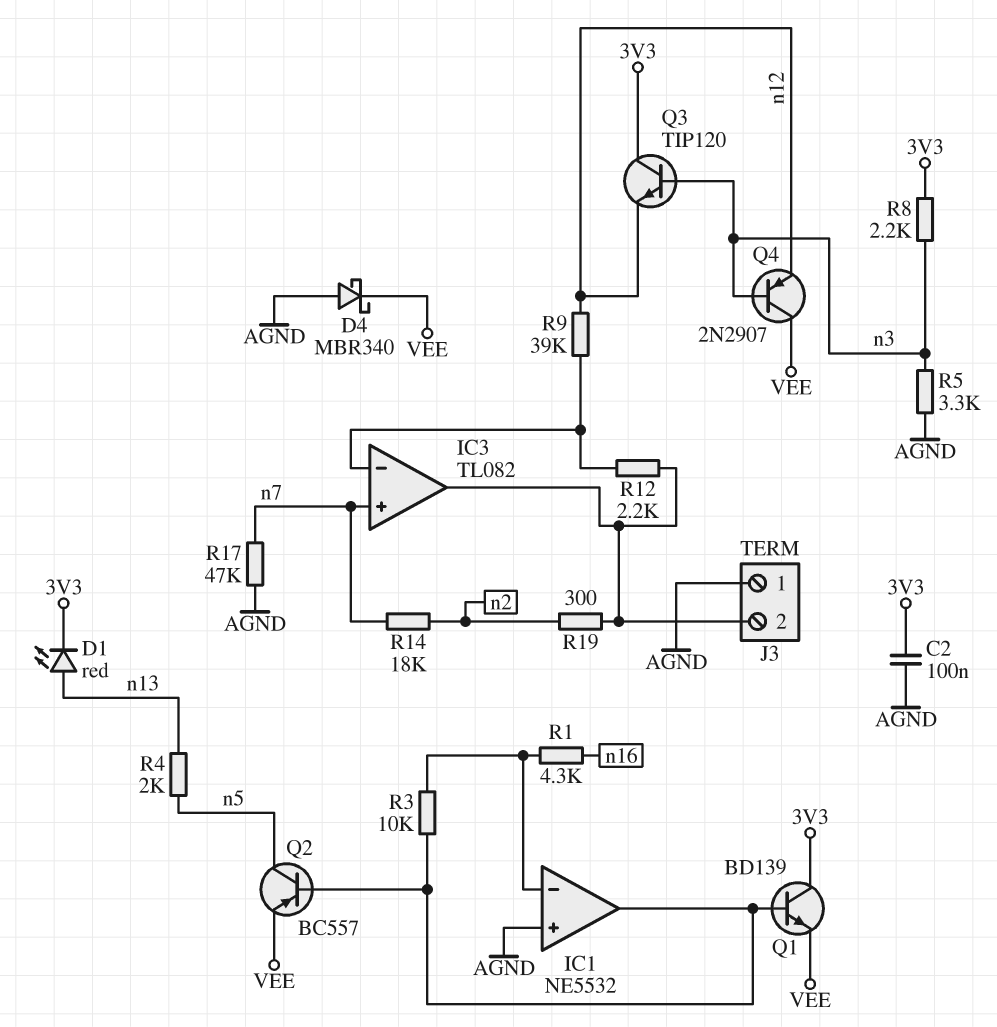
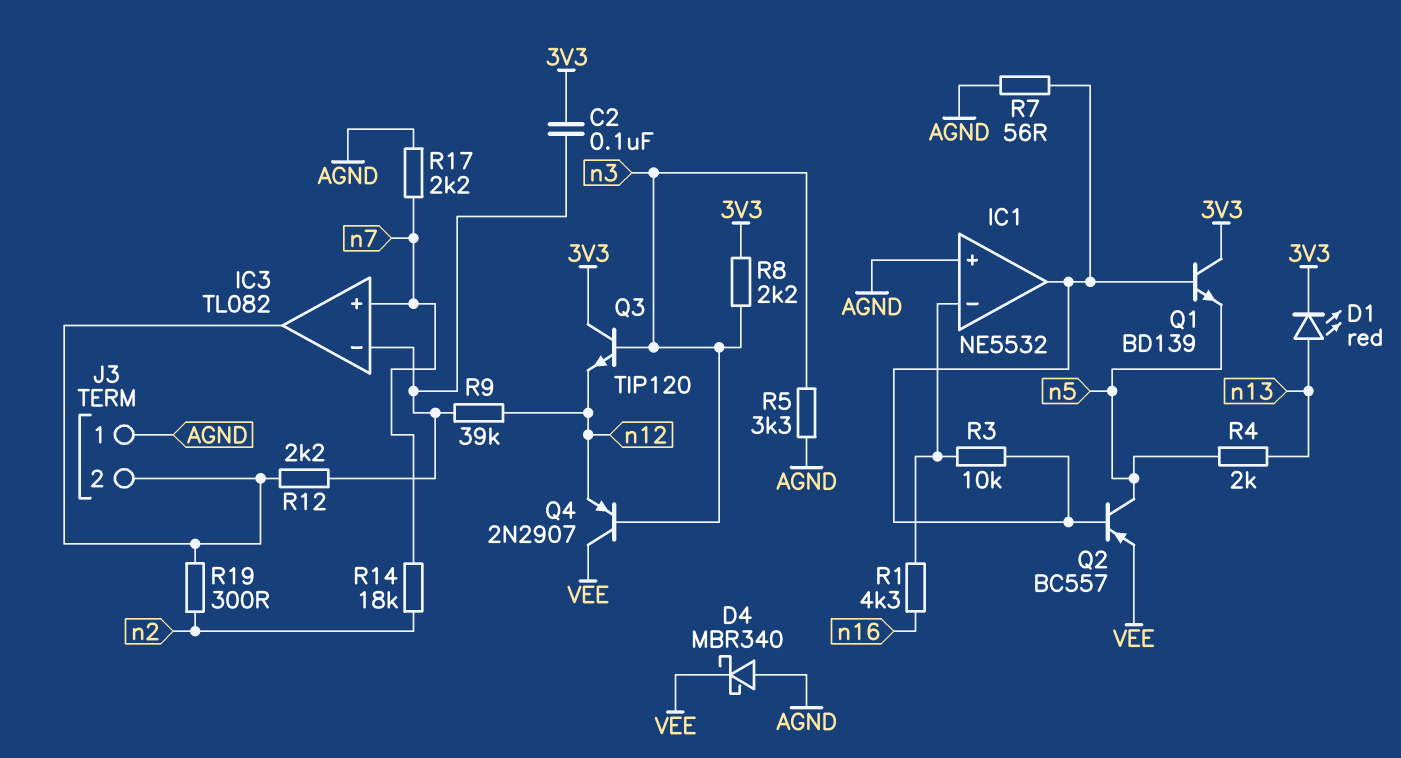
C2: 100nF (3V3, AGND) -> 100nF (3V3, IC3/in-)
Q1: NPN BD139 (B IC1/out, C 3V3, E VEE) -> NPN BD139 (B IC1/out, C 3V3, E n5)
R7: none -> 56 (AGND, IC1/out)
R17: 47k (AGND, n7) -> 2.2k (AGND, n7)

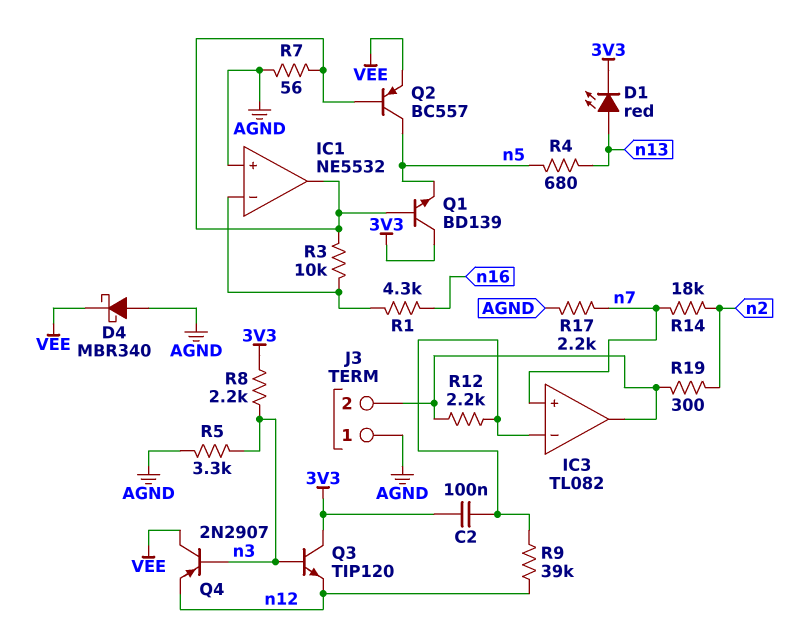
R4: 2k (n5, n13) -> 680 (n5, n13)

